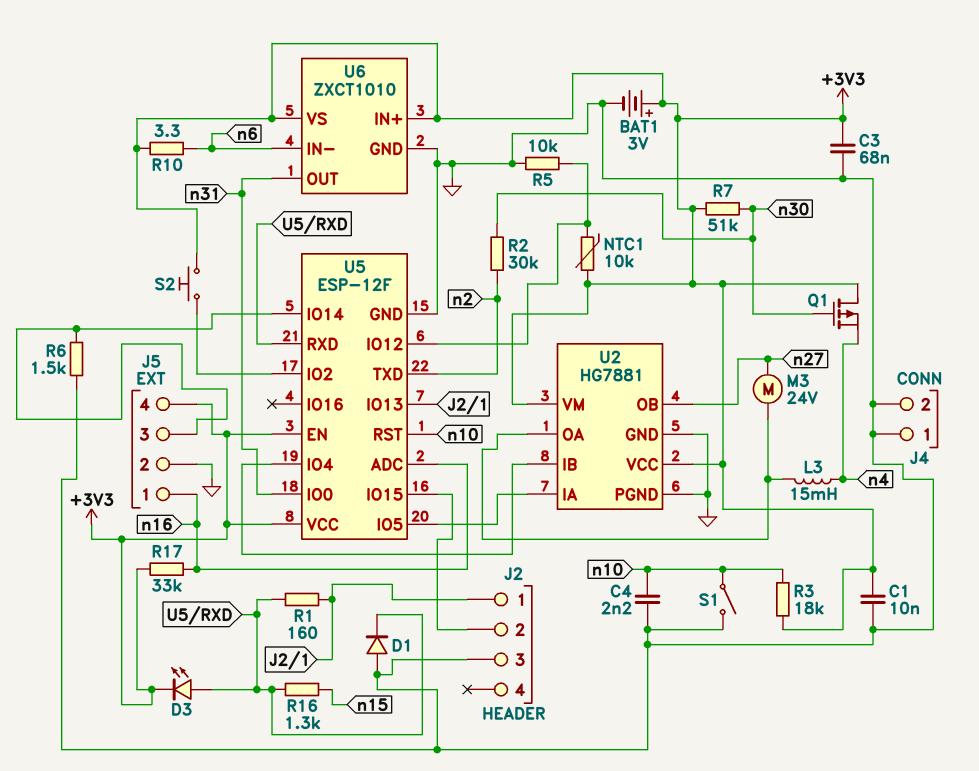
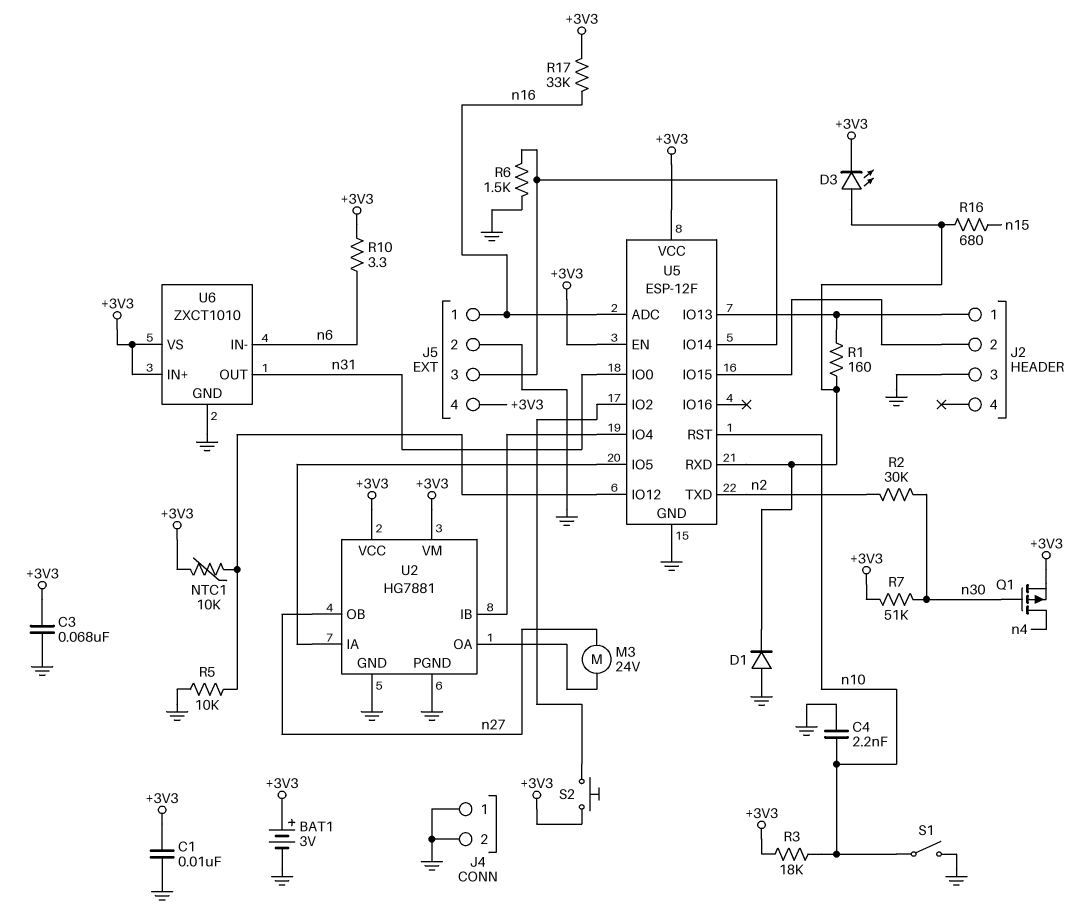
L3: 15mH (U2/OA, n4) -> none
Q1: PMOS (G n30, D +3V3, S n4) -> PMOS (G n30, D n4, S +3V3)
R16: 1.3k (U5/RXD, n15) -> 680 (U5/RXD, n15)

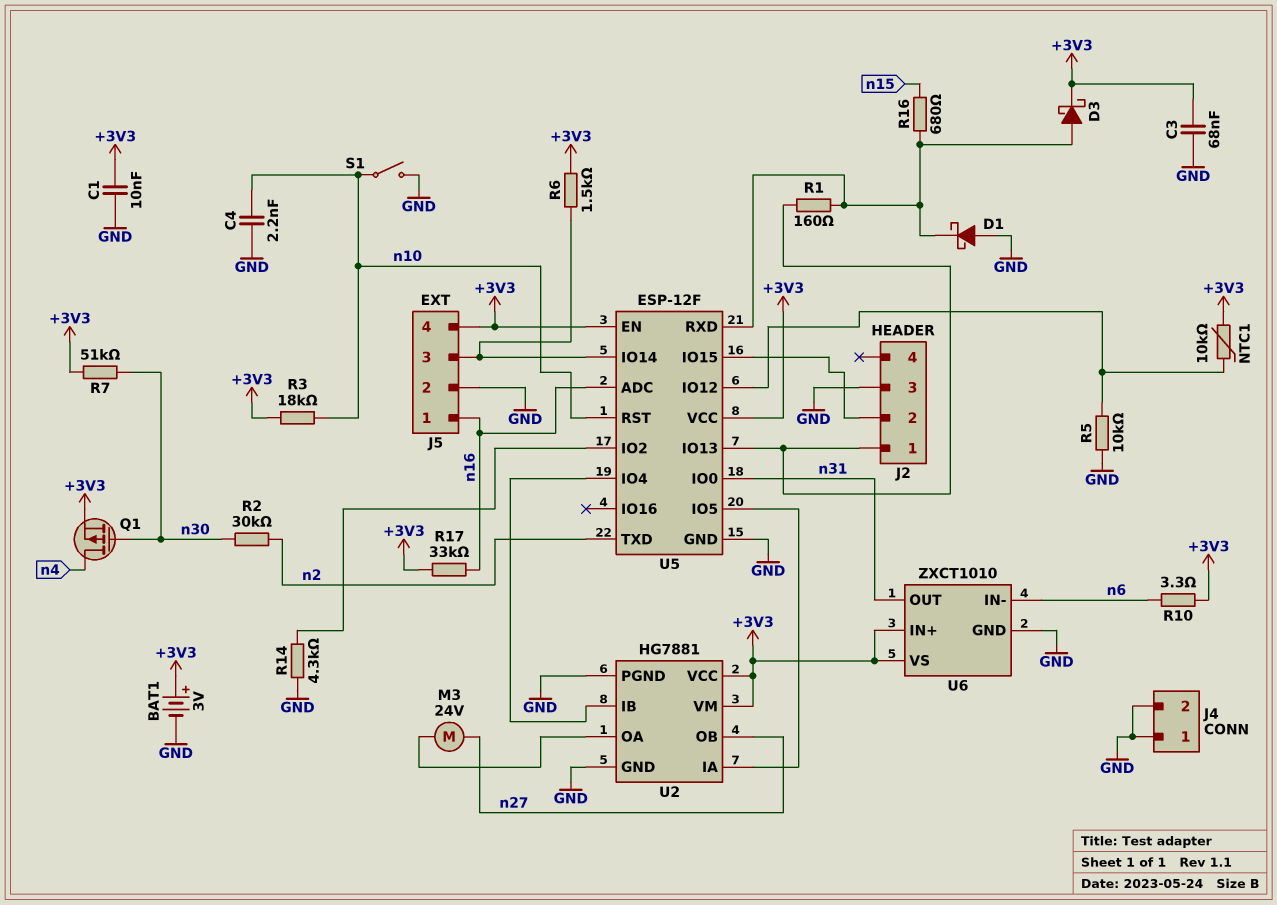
D1: diode (A GND, K U5/RXD) -> schottky (A GND, K U5/RXD)
D3: LED (A U5/RXD, K +3V3) -> schottky (A U5/RXD, K +3V3)
R6: 1.5k (GND, J5/3) -> 1.5k (+3V3, J5/3)
R14: none -> 4.3k (GND, U5/IO2)
S2: button (+3V3, U5/IO2) -> none

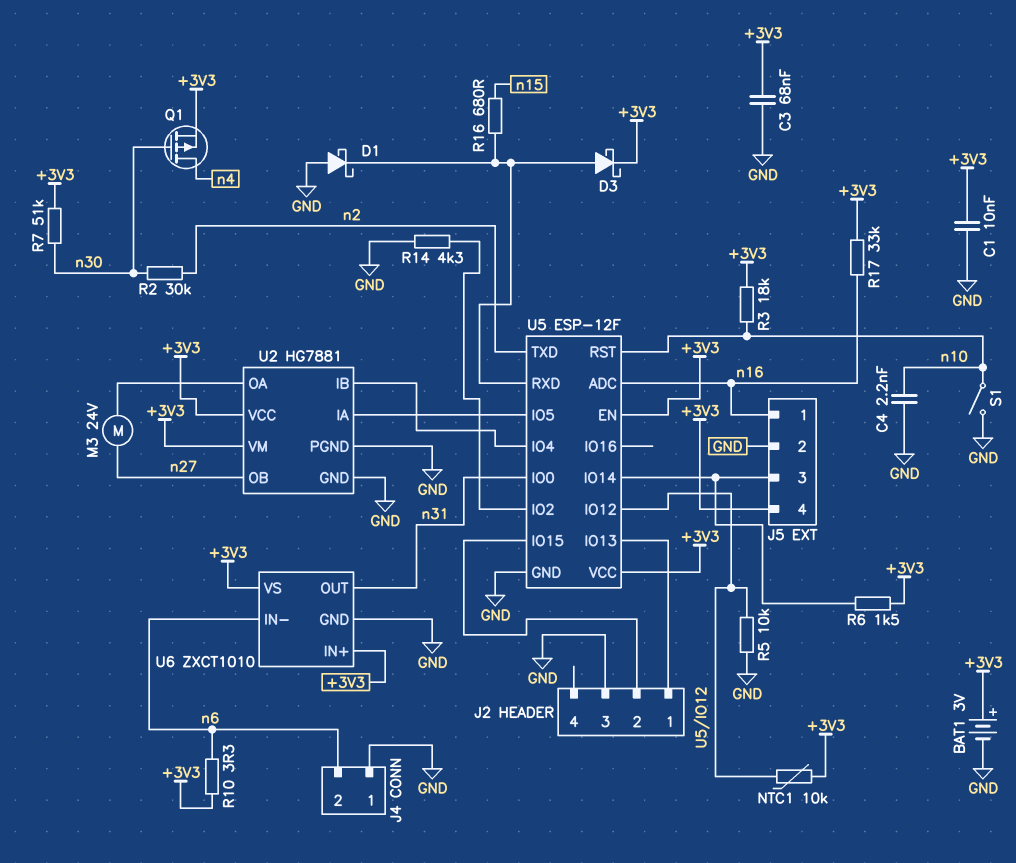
J4 pin 2: GND -> n6
R1: 160 (J2/1, U5/RXD) -> none

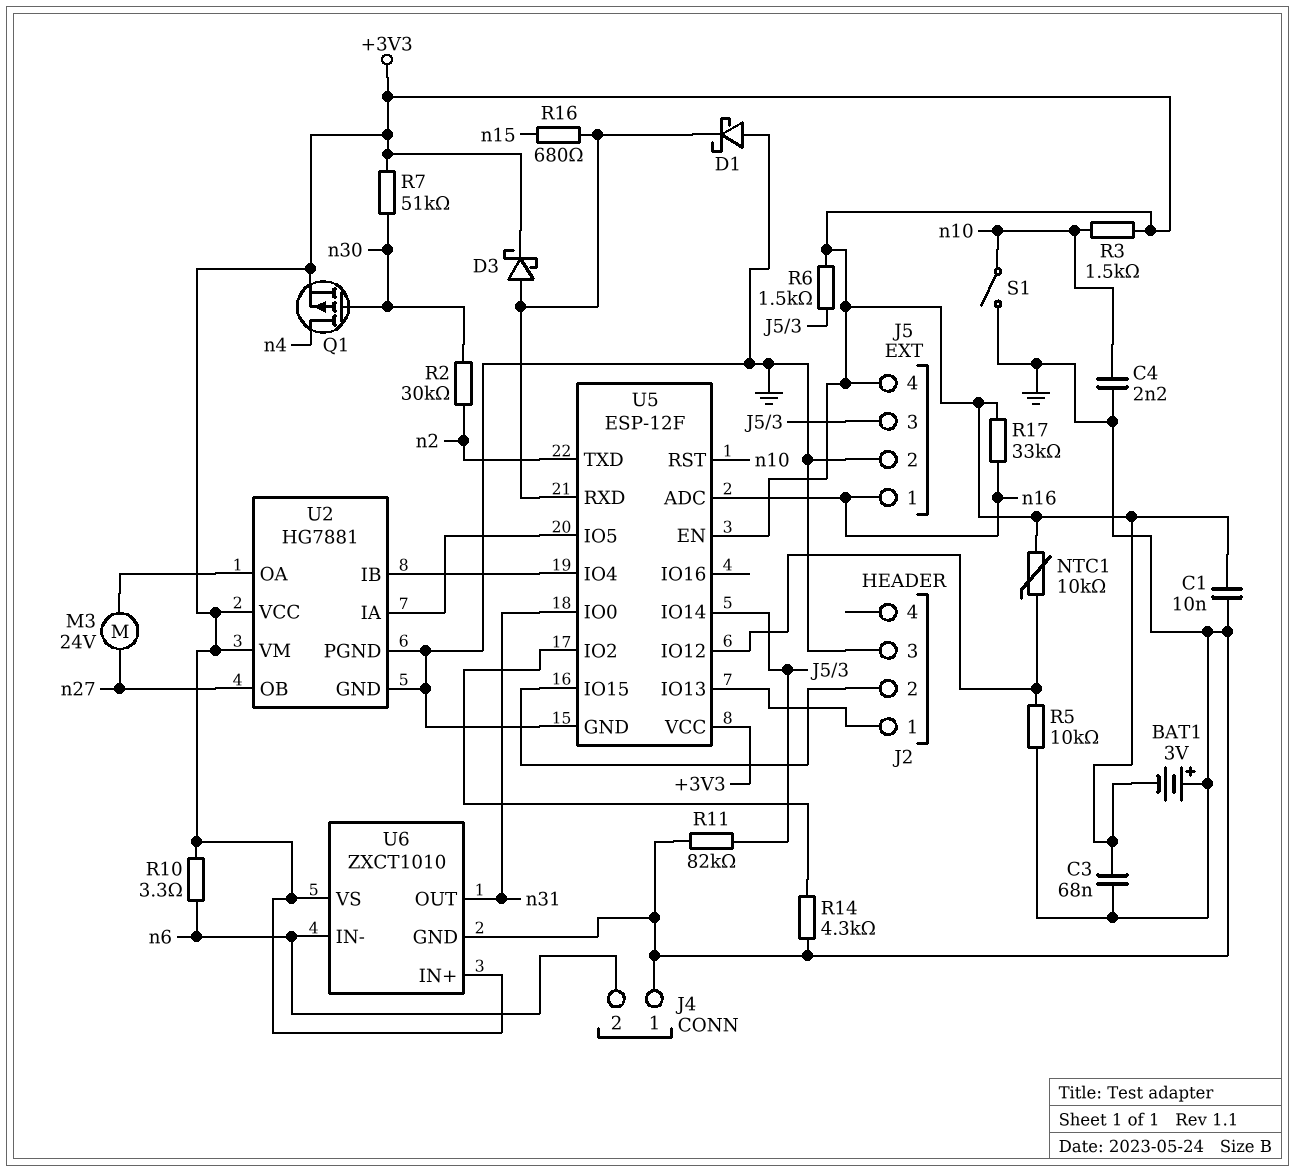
BAT1: 3V (plus +3V3, minus GND) -> 3V (plus GND, minus +3V3)
R3: 18k (+3V3, n10) -> 1.5k (+3V3, n10)
R11: none -> 82k (GND, J5/3)

